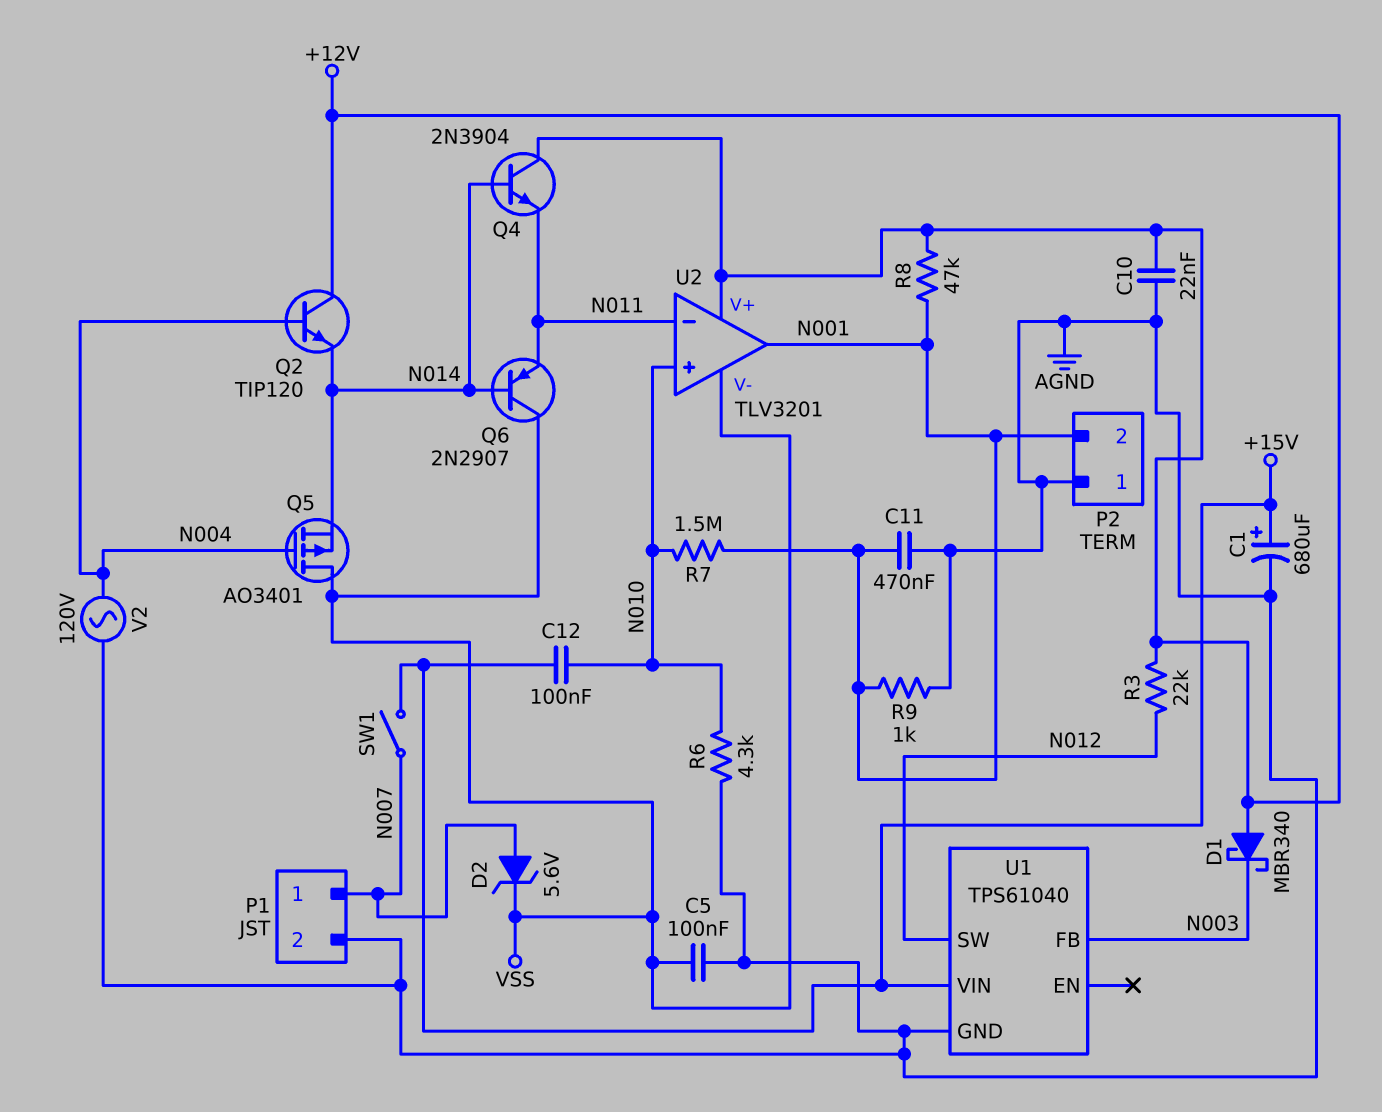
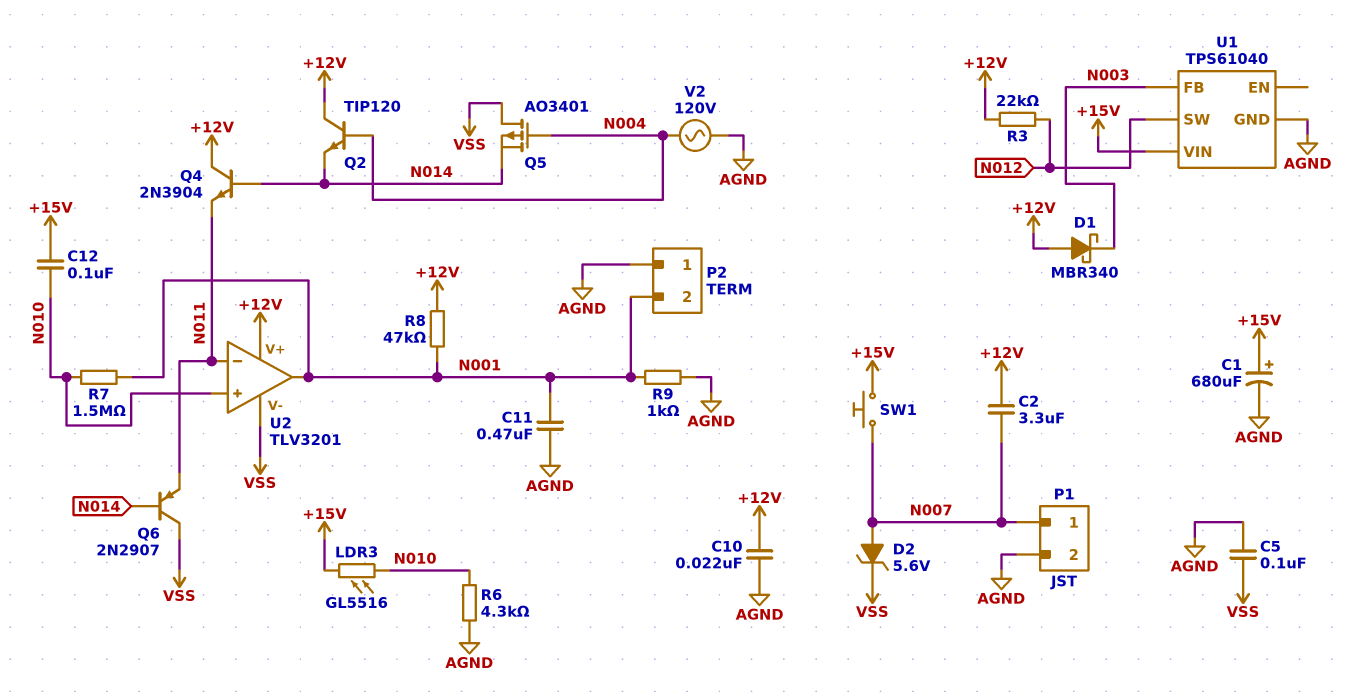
C2: none -> 3.3uF (+12V, N007)
LDR3: none -> GL5516 (+15V, N010)
SW1: switch (+15V, N007) -> button (+15V, N007)

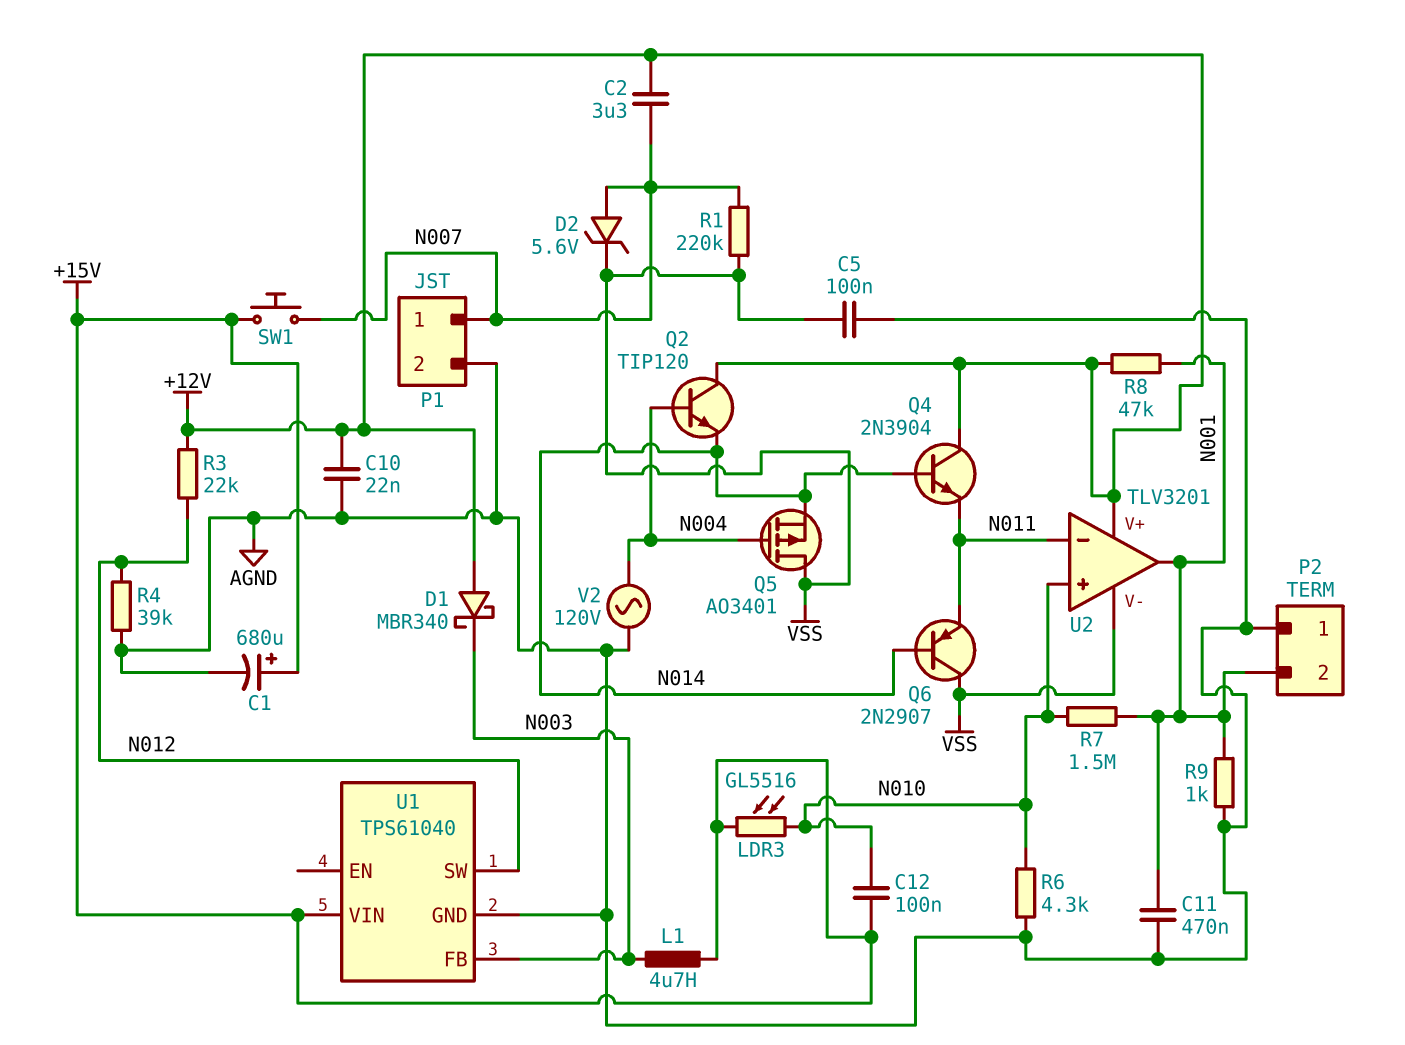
L1: none -> 4.7uH (+15V, N003)
R1: none -> 220k (N007, VSS)
R4: none -> 39k (AGND, N012)

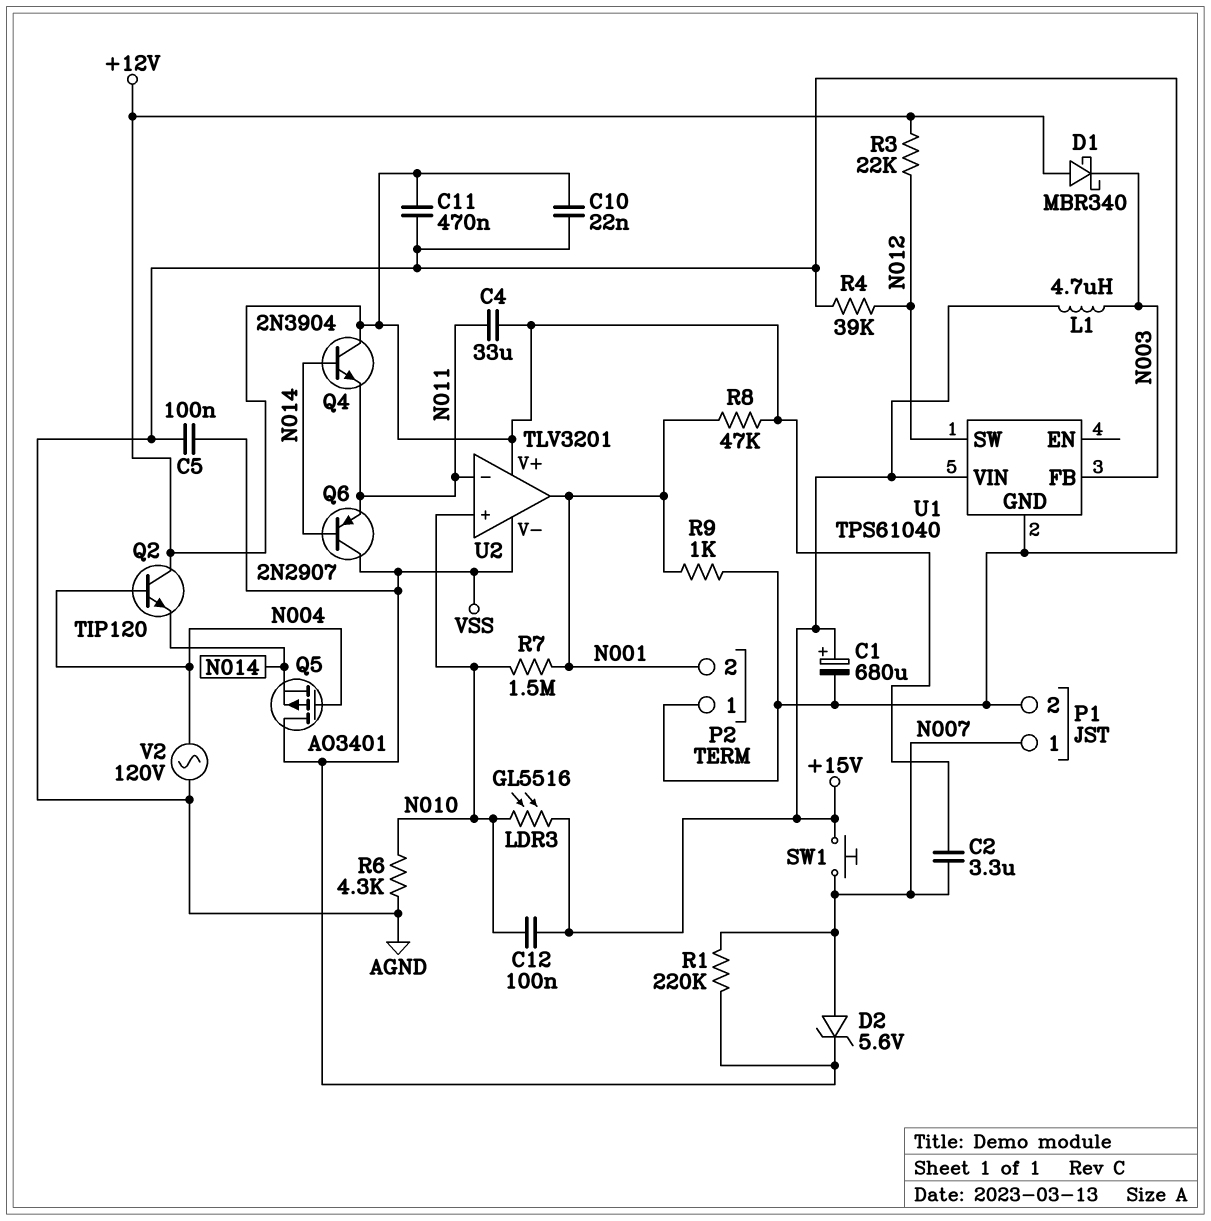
C4: none -> 33uF (+12V, N011)
C11: 470nF (AGND, N001) -> 470nF (+12V, AGND)

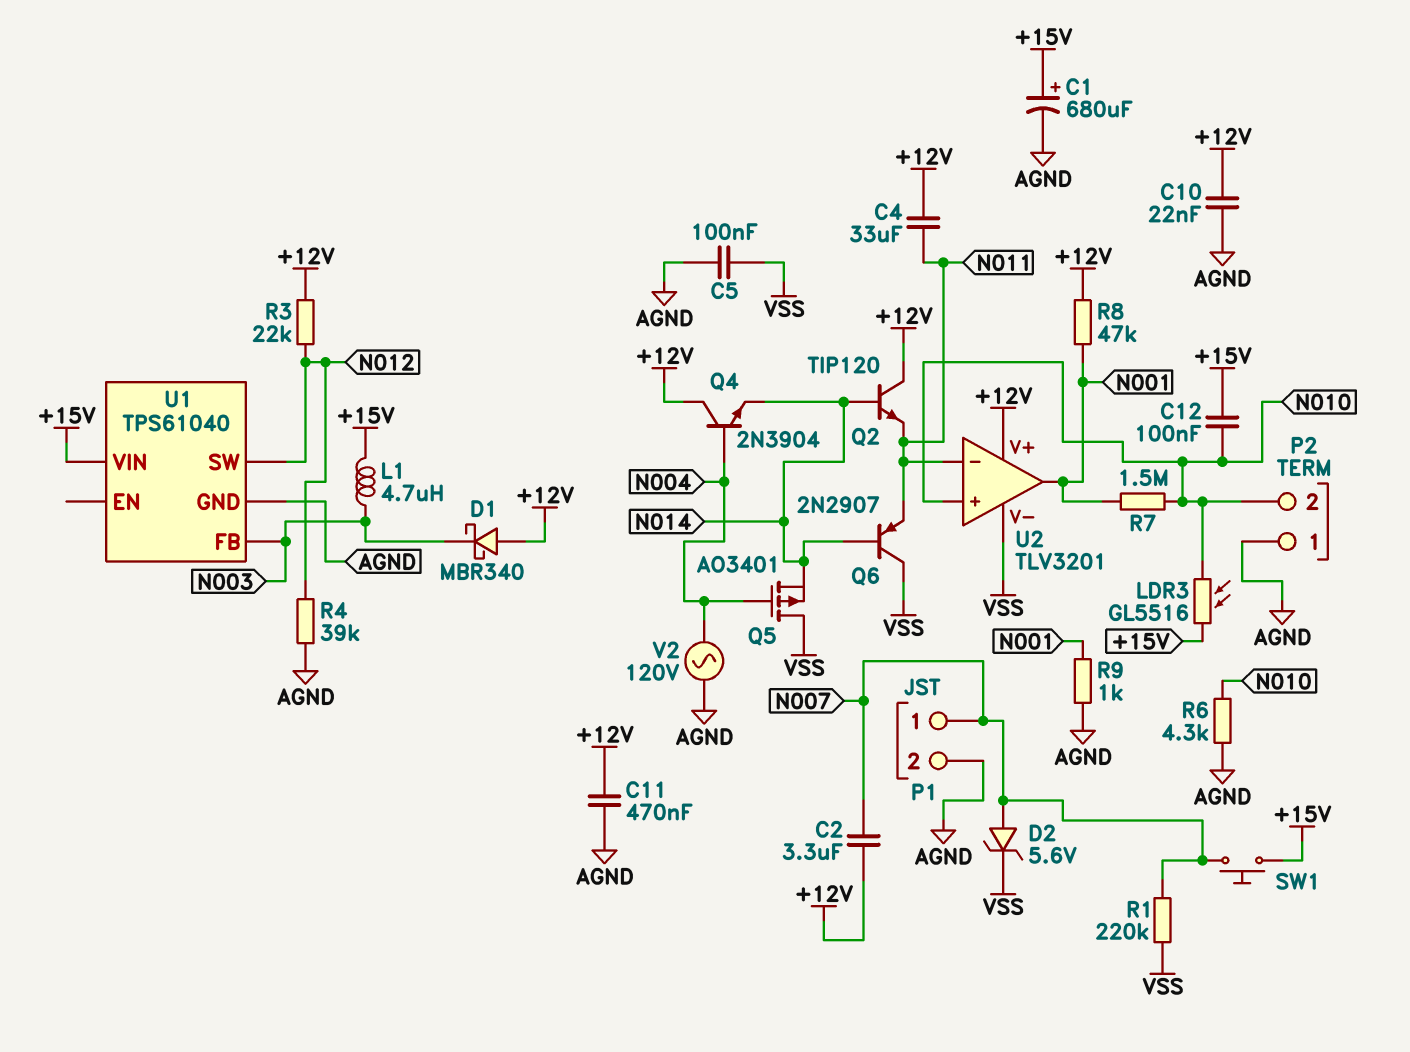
P2 pin 2: N001 -> N010
Q2: NPN TIP120 (B N004, C +12V, E N014) -> NPN TIP120 (B N014, C +12V, E N011)
Q4: NPN 2N3904 (B N014, C +12V, E N011) -> NPN 2N3904 (B N004, C +12V, E N014)

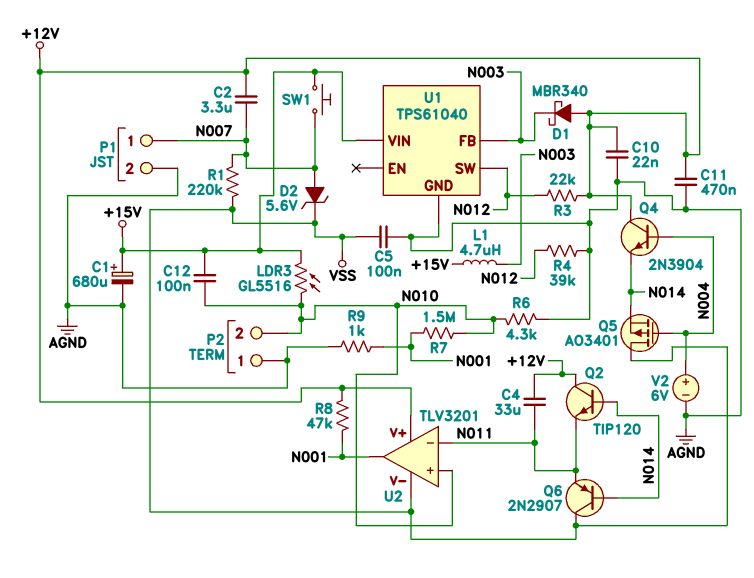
V2: AC 120V (AGND, N004) -> 6V (plus N004, minus AGND)

